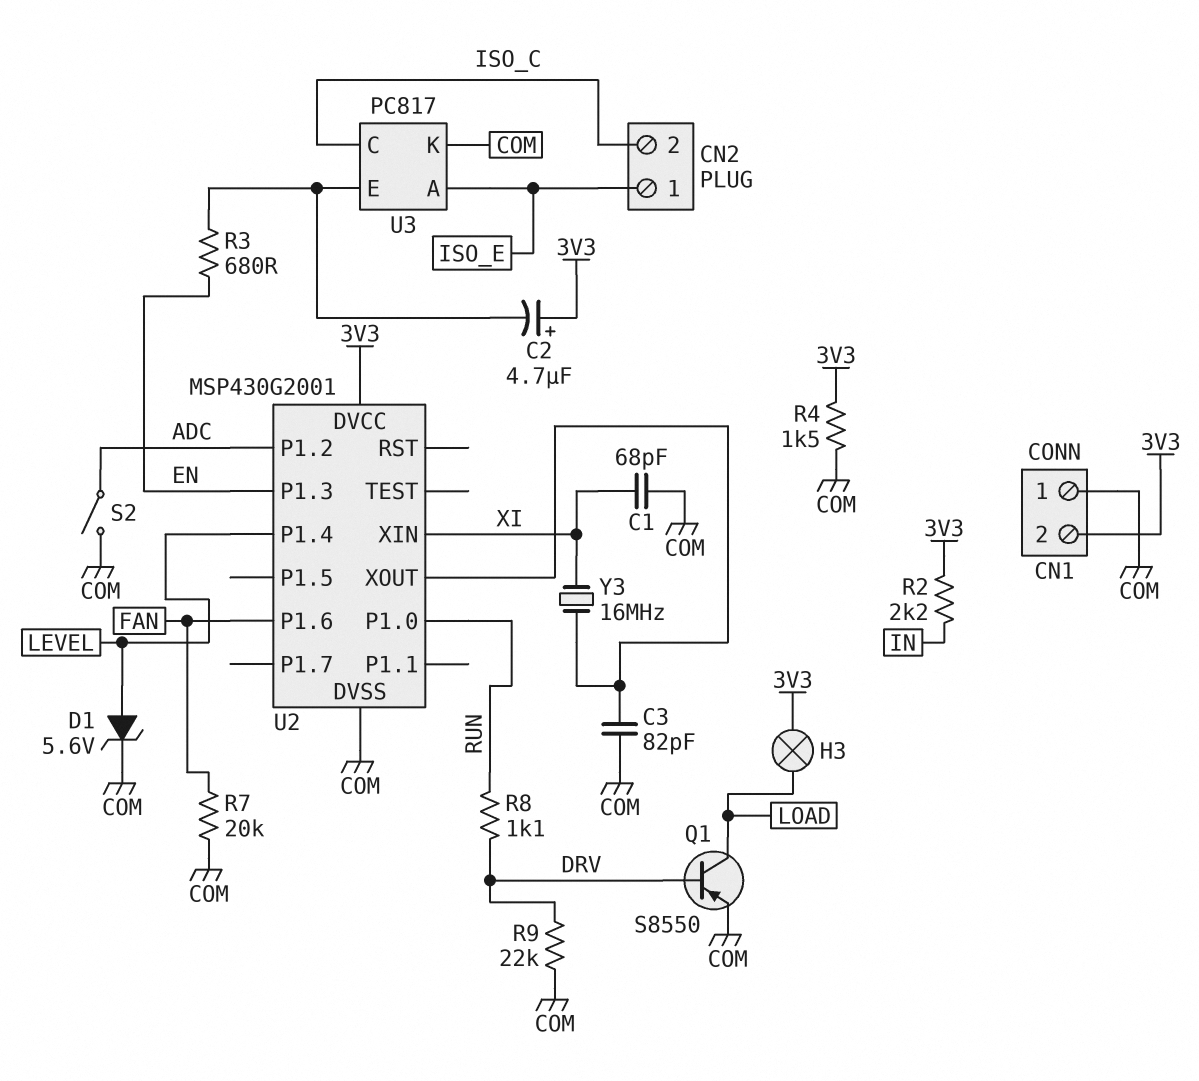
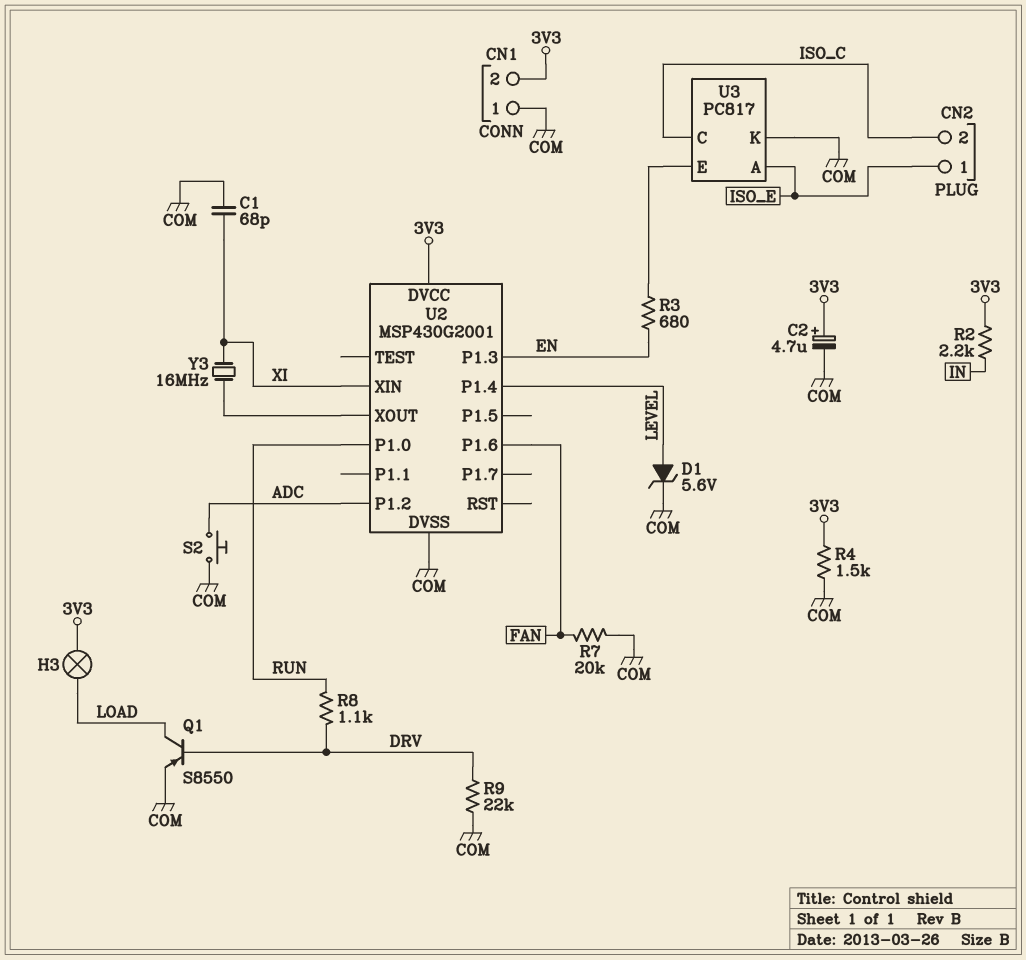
C2: 4.7uF (plus 3V3, minus U3/E) -> 4.7uF (plus 3V3, minus COM)
C3: 82pF (COM, U2/XOUT) -> none
S2: switch (ADC, COM) -> button (ADC, COM)

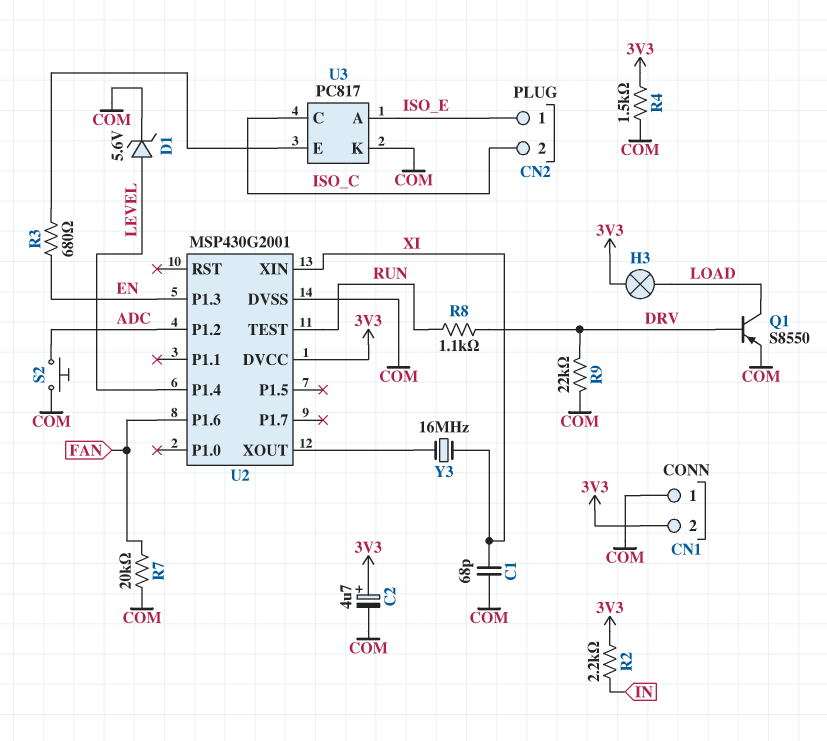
U2 pin P1.0: RUN -> none
U2 pin TEST: none -> RUN

